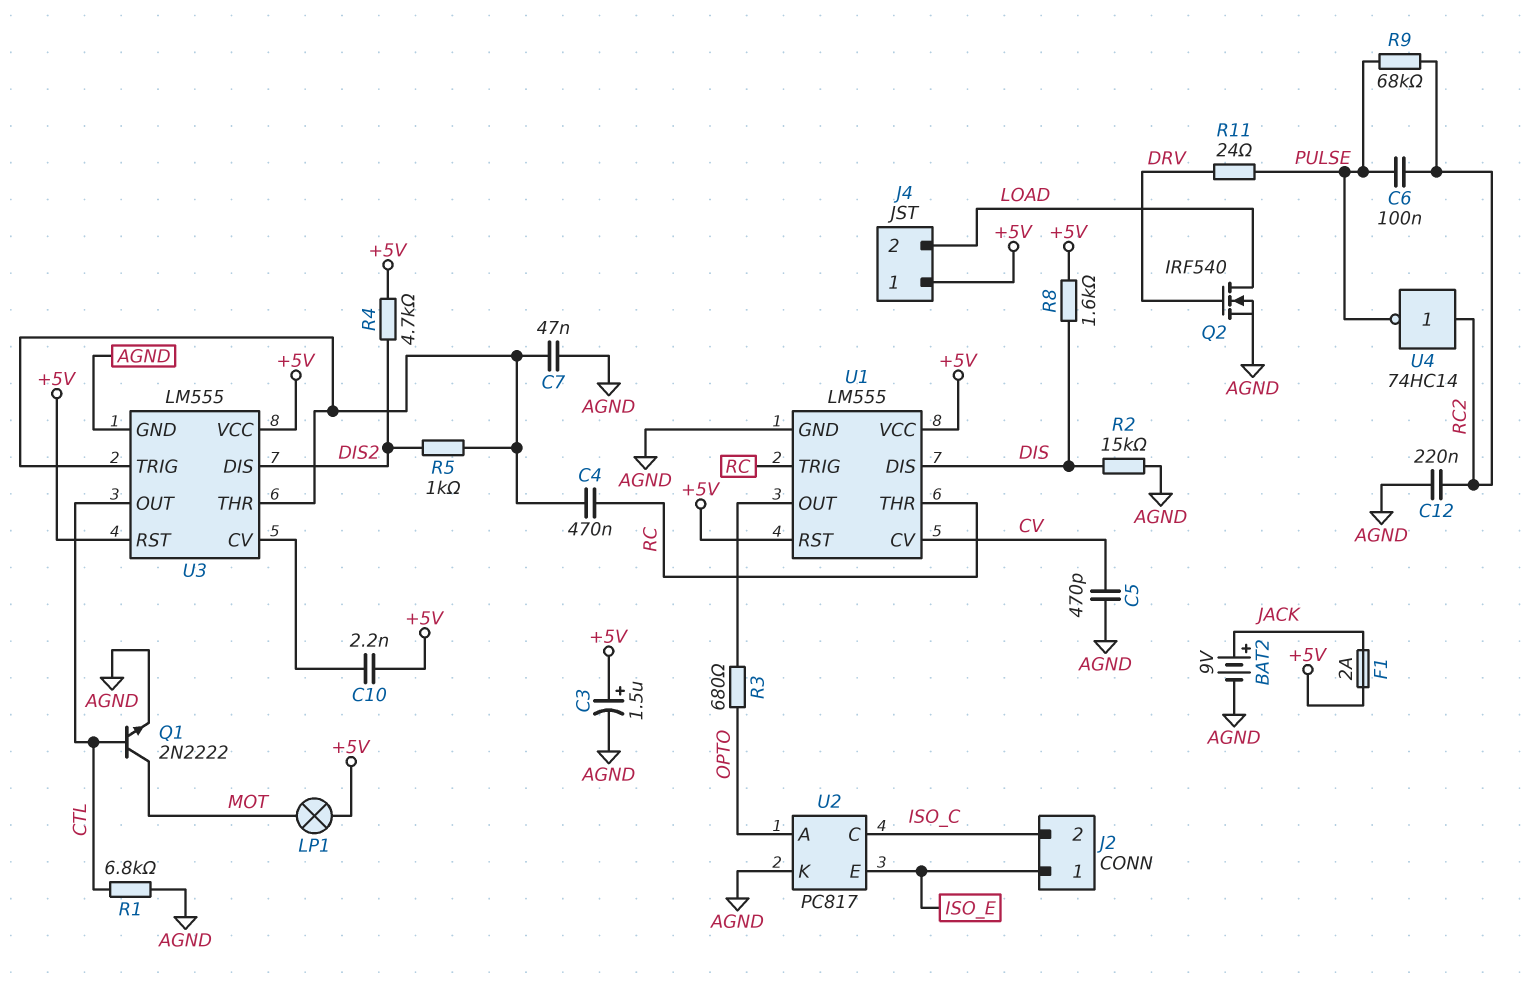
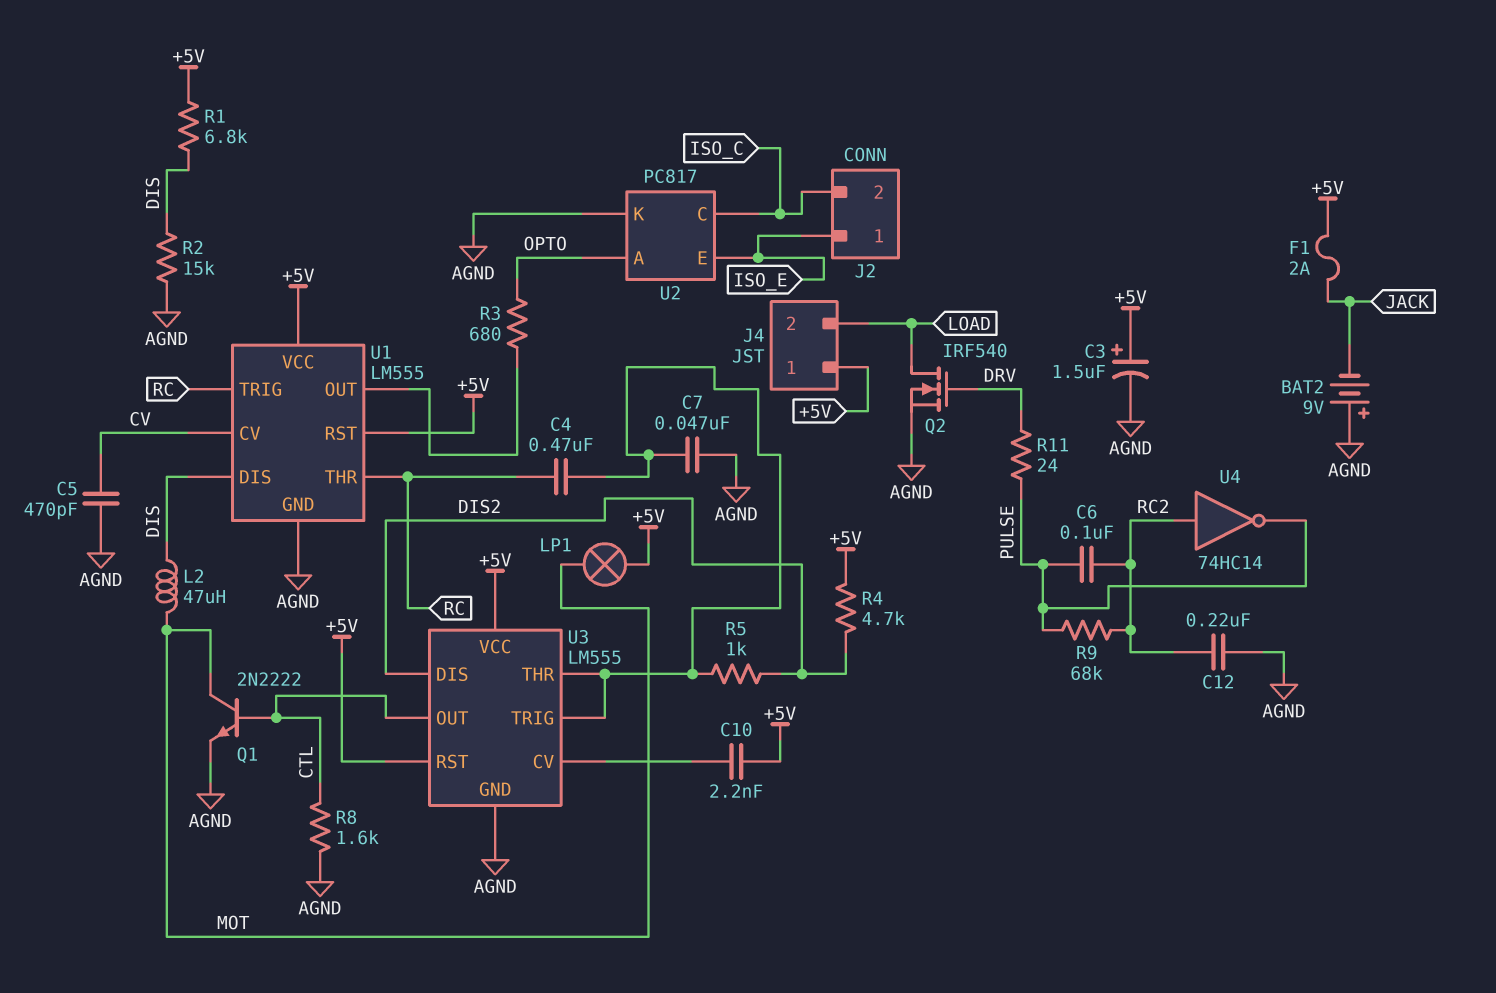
BAT2: 9V (plus JACK, minus AGND) -> 9V (plus AGND, minus JACK)
L2: none -> 47uH (DIS, MOT)
R1: 6.8k (AGND, CTL) -> 6.8k (+5V, DIS)
R8: 1.6k (+5V, DIS) -> 1.6k (AGND, CTL)

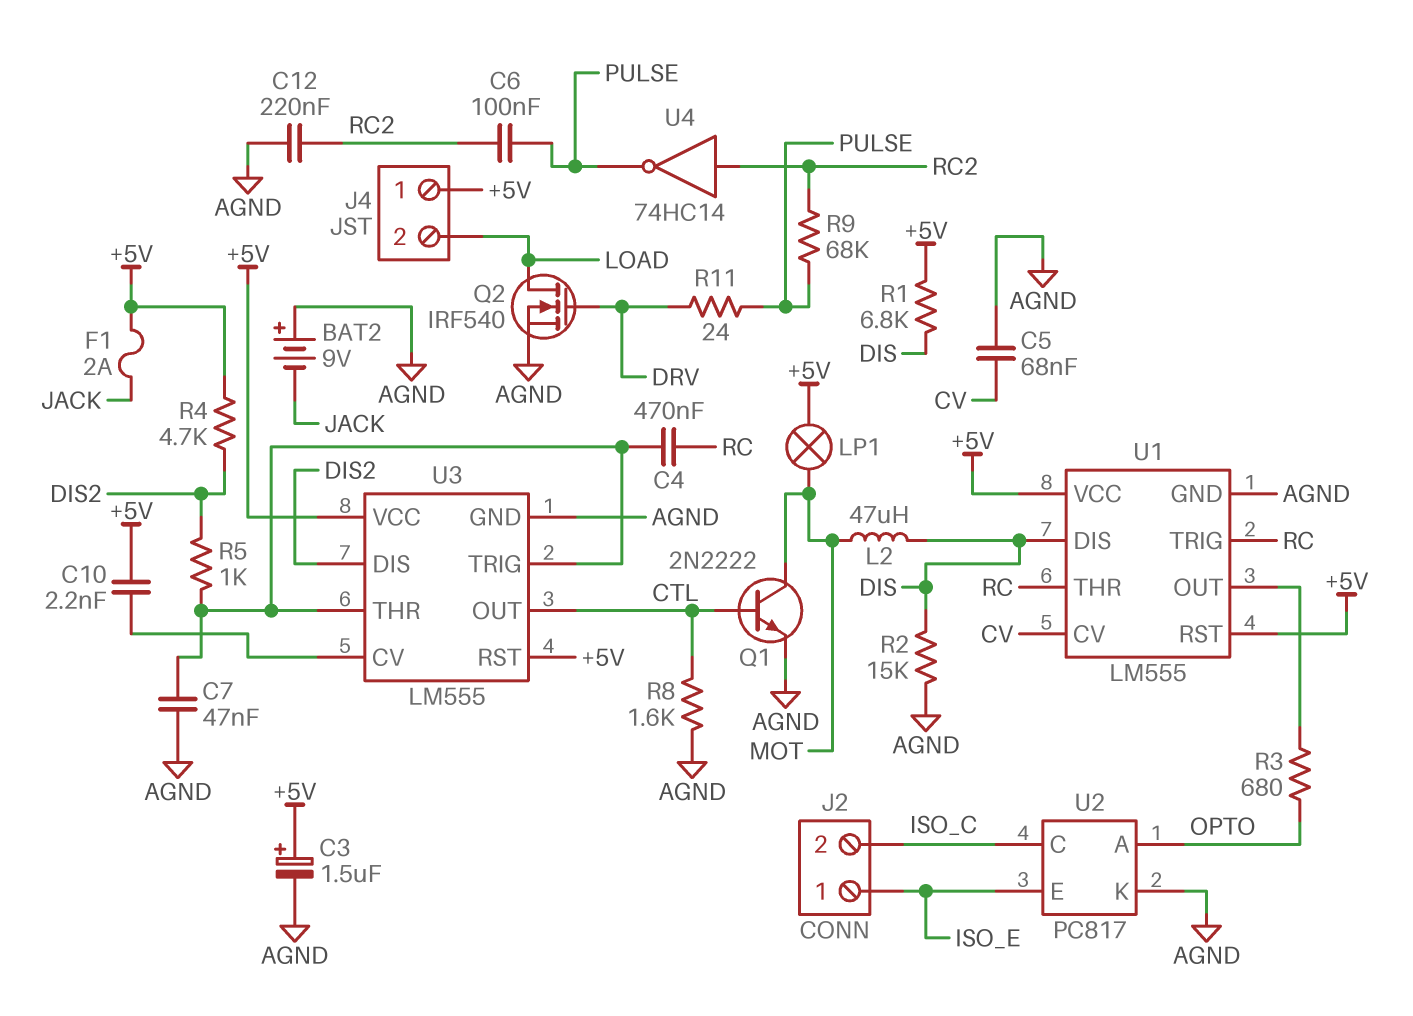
C5: 470pF (AGND, CV) -> 68nF (AGND, CV)

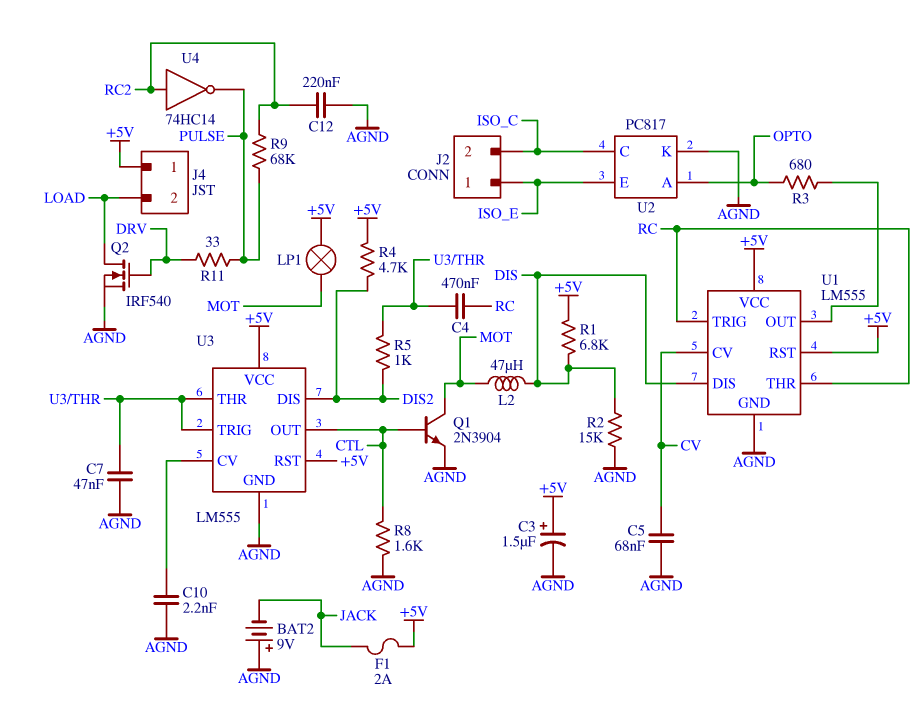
C6: 100nF (PULSE, RC2) -> none
C10: 2.2nF (+5V, U3/CV) -> 2.2nF (AGND, U3/CV)
Q1: NPN 2N2222 (B CTL, C MOT, E AGND) -> NPN 2N3904 (B CTL, C MOT, E AGND)
R11: 24 (DRV, PULSE) -> 33 (DRV, PULSE)

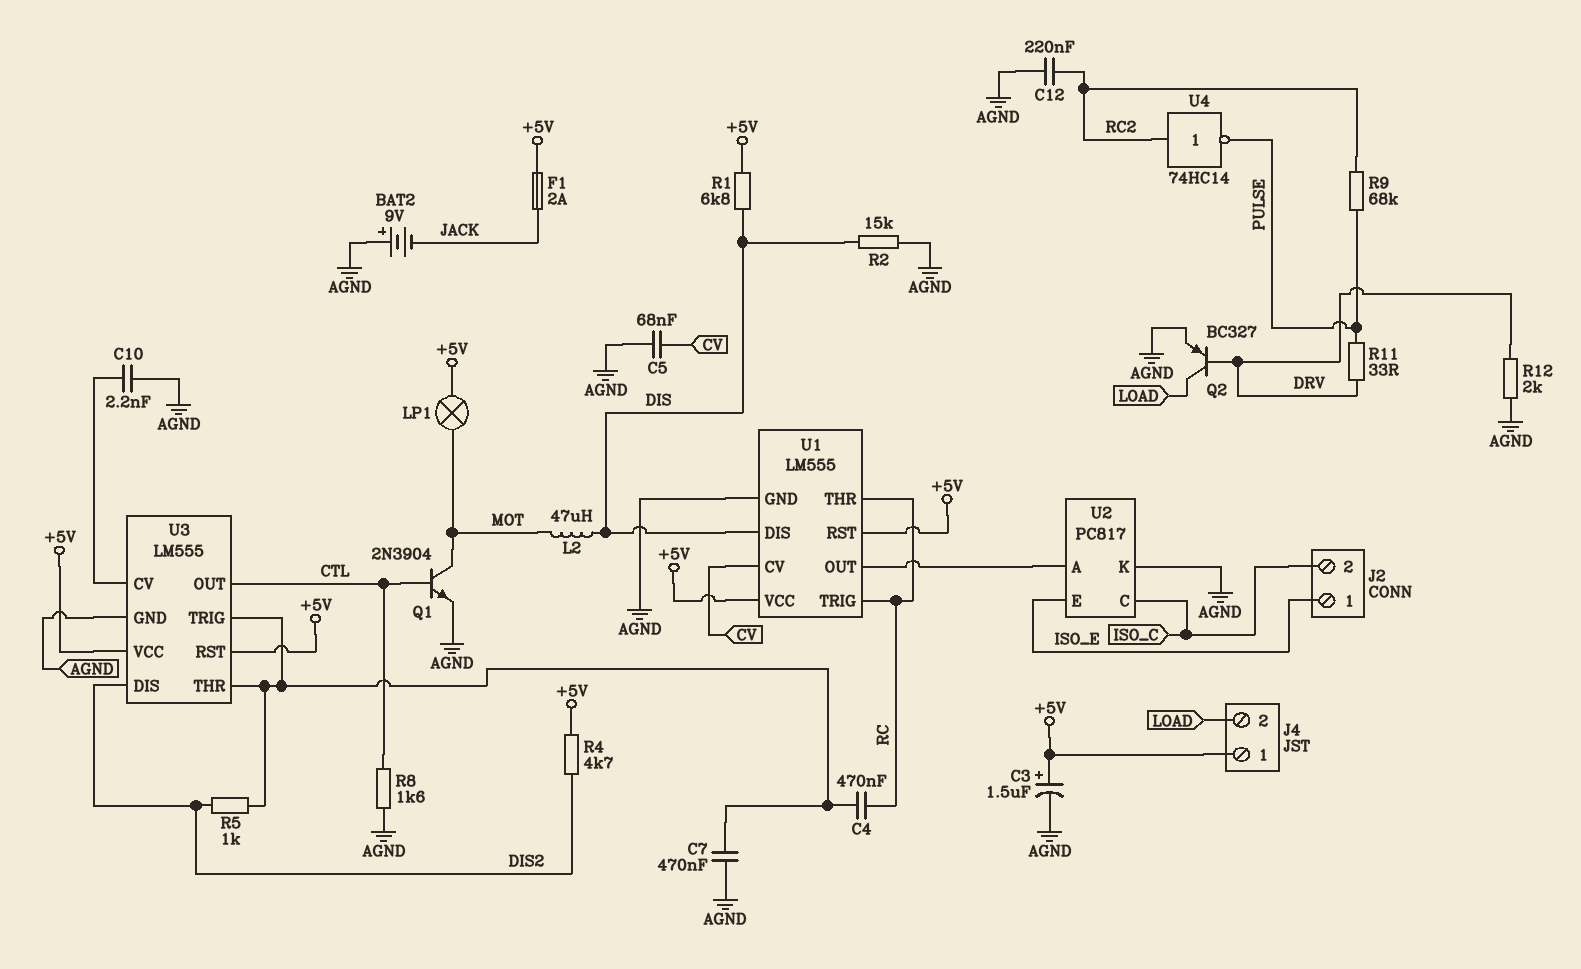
C7: 47nF (AGND, U3/THR) -> 470nF (AGND, U3/THR)
Q2: NMOS IRF540 (G DRV, D LOAD, S AGND) -> PNP BC327 (B DRV, C LOAD, E AGND)
R3: 680 (OPTO, U1/OUT) -> none
R12: none -> 2k (AGND, DRV)
U2 pin A: OPTO -> U1/OUT

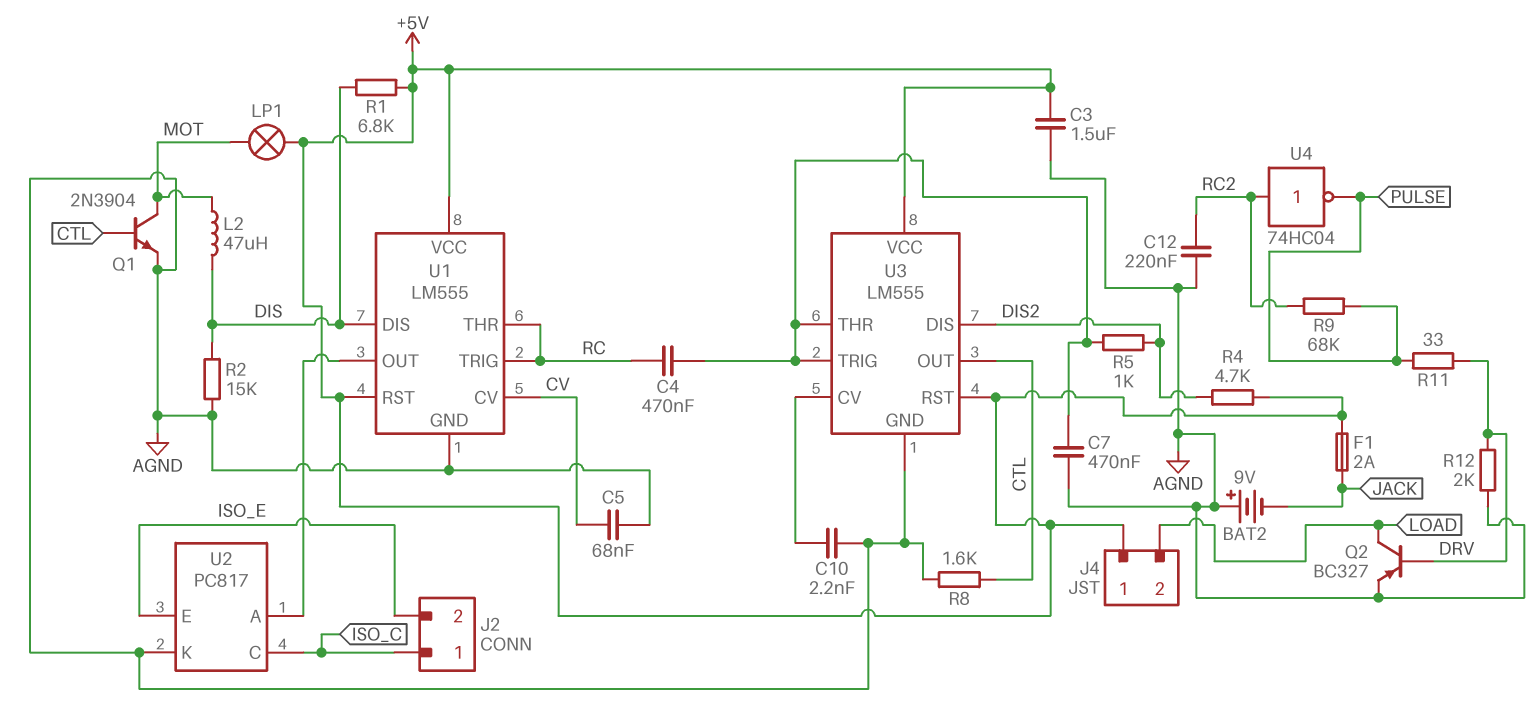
C3: 1.5uF (plus +5V, minus AGND) -> 1.5uF (+5V, AGND)
J2 pin 1: ISO_E -> ISO_C
J2 pin 2: ISO_C -> ISO_E
U4: NOT 74HC14 (in RC2, out PULSE) -> NOT 74HC04 (in RC2, out PULSE)

